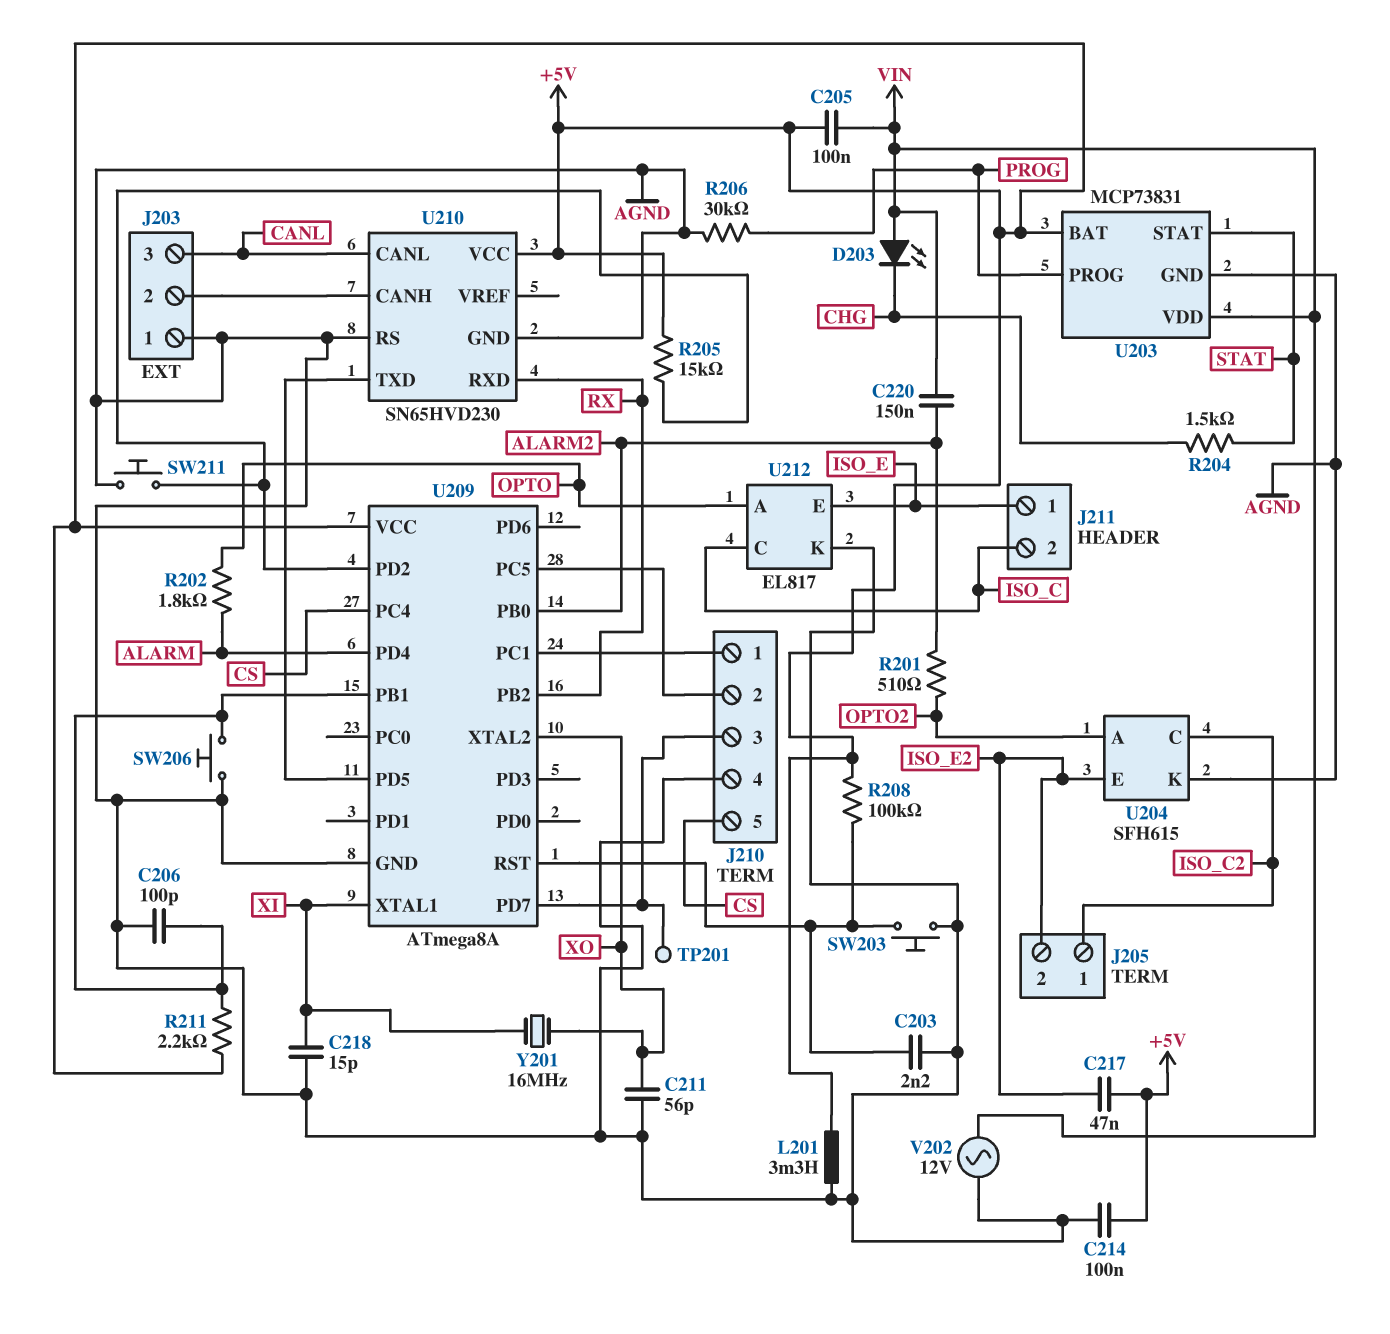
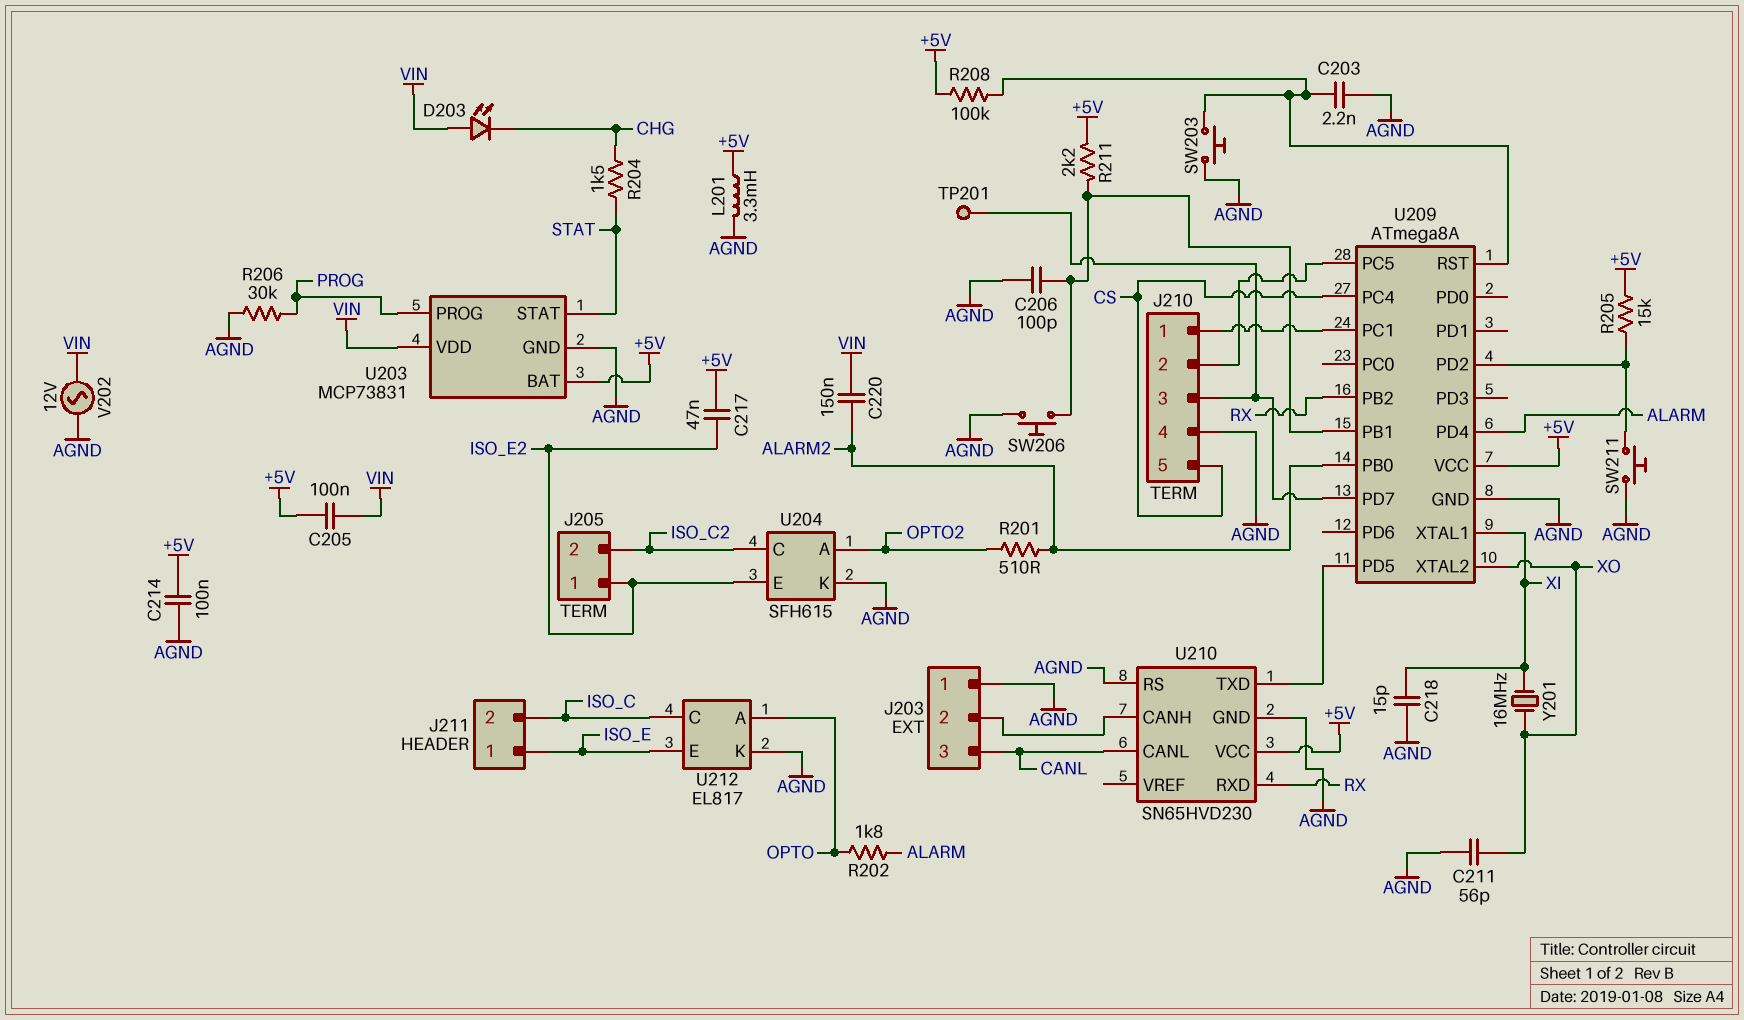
J205 pin 1: ISO_C2 -> ISO_E2
J205 pin 2: ISO_E2 -> ISO_C2

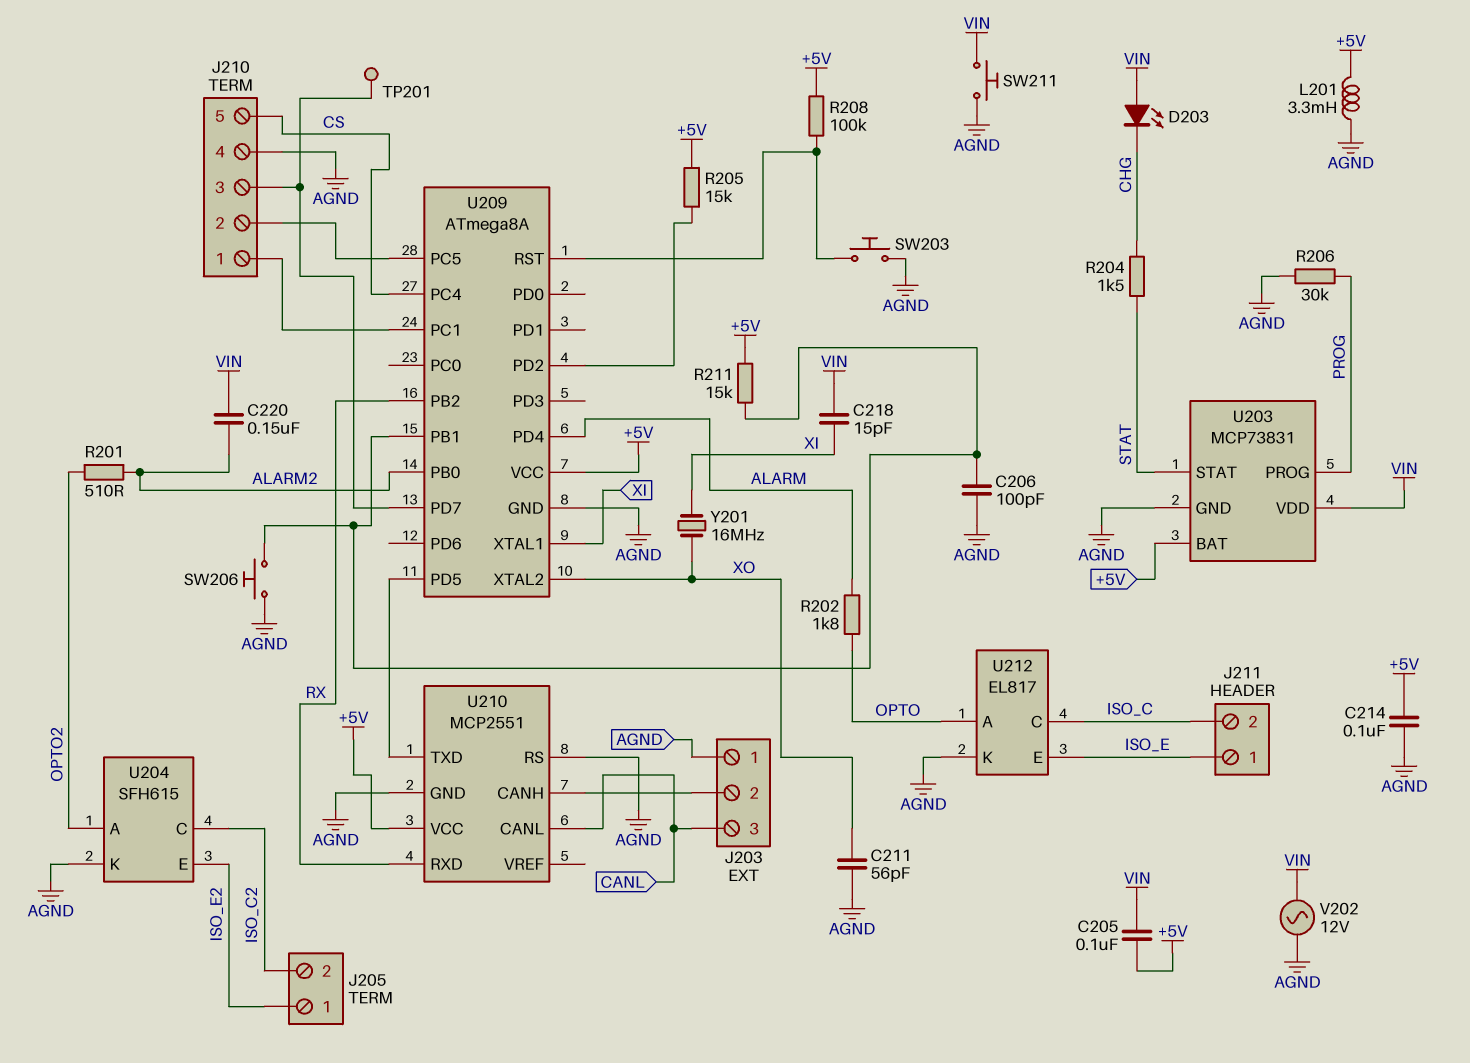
C203: 2.2nF (AGND, U209/RST) -> none
C217: 47nF (+5V, ISO_E2) -> none
C218: 15pF (AGND, XI) -> 15pF (VIN, XI)
R211: 2.2k (+5V, U209/PB1) -> 15k (+5V, U209/PB1)
SW211: button (AGND, U209/PD2) -> button (AGND, VIN)
U210: SN65HVD230 -> MCP2551

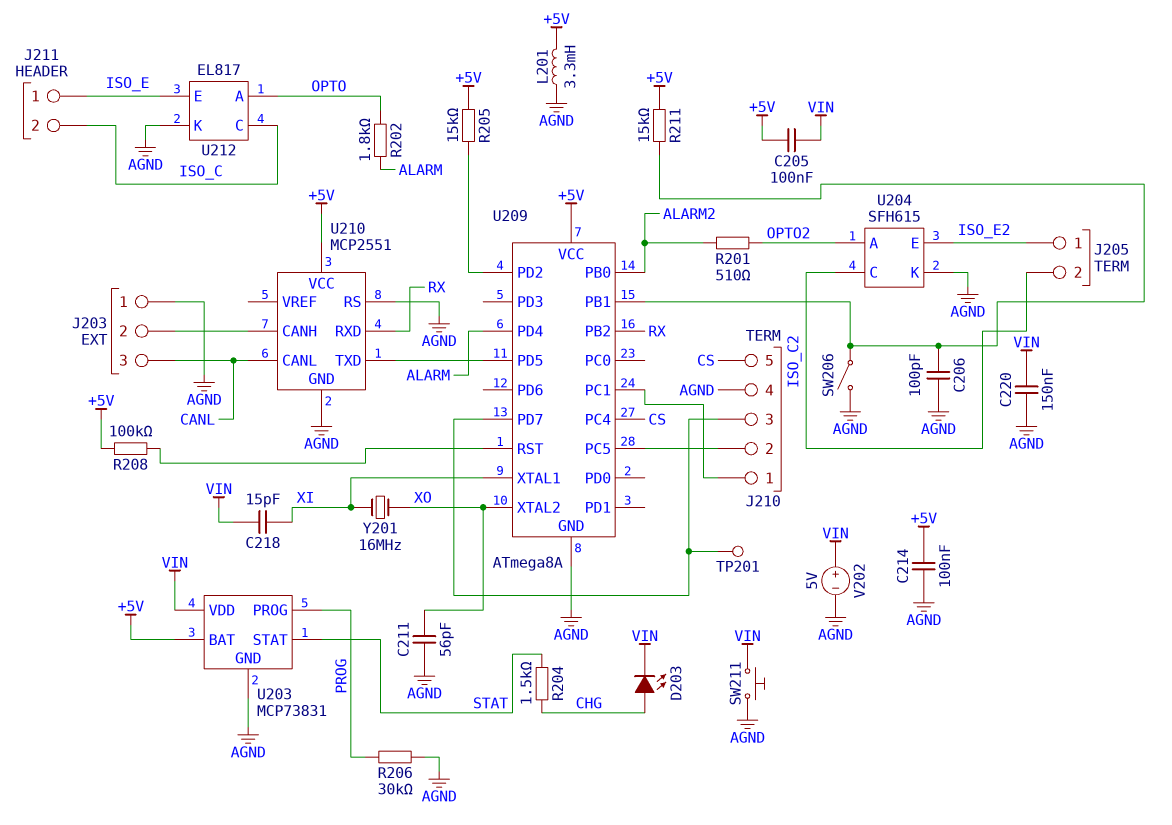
C220: 150nF (ALARM2, VIN) -> 150nF (AGND, VIN)
D203: LED (A VIN, K CHG) -> LED (A CHG, K VIN)
SW203: button (AGND, U209/RST) -> none
SW206: button (AGND, U209/PB1) -> switch (AGND, U209/PB1)
V202: AC 12V (AGND, VIN) -> 5V (plus VIN, minus AGND)

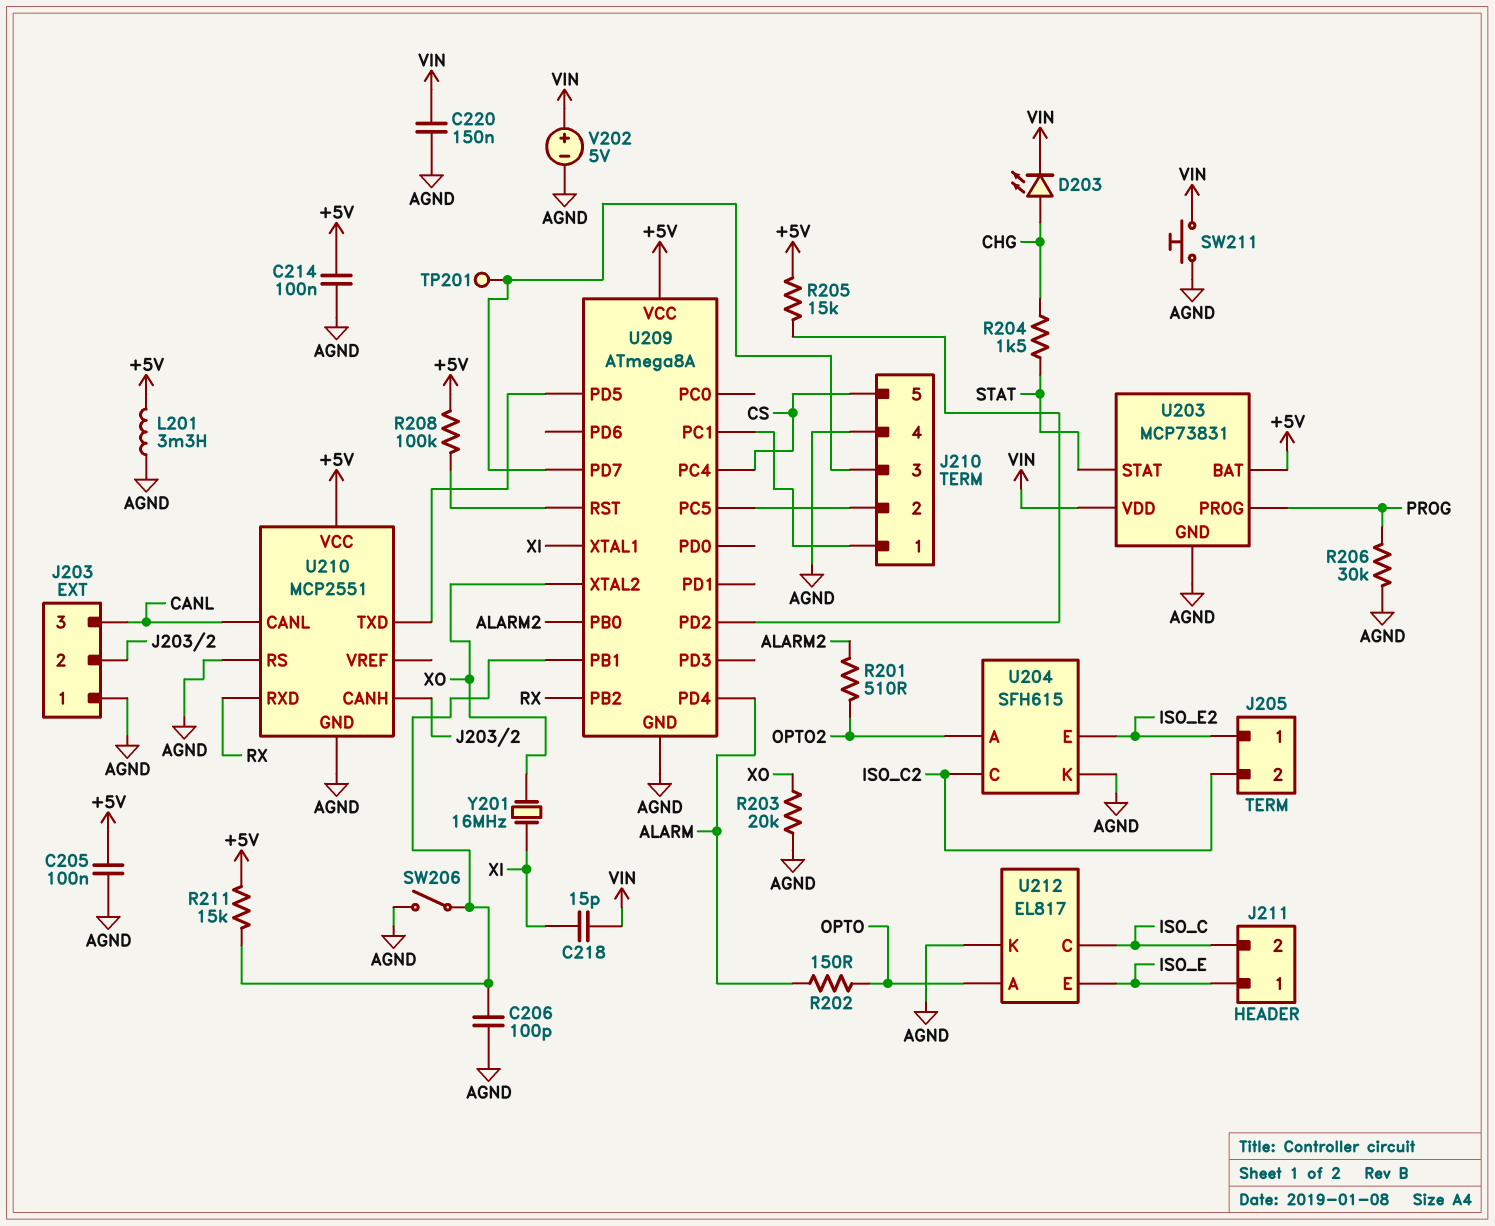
C205: 100nF (+5V, VIN) -> 100nF (+5V, AGND)
C211: 56pF (AGND, XO) -> none
R202: 1.8k (ALARM, OPTO) -> 150 (ALARM, OPTO)
R203: none -> 20k (AGND, XO)

